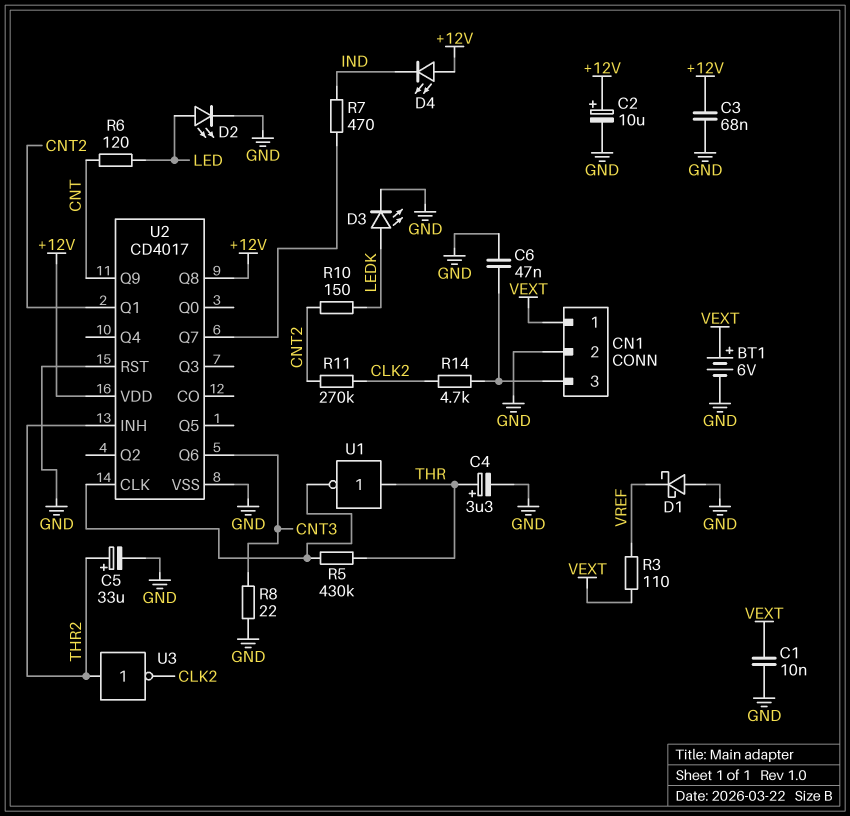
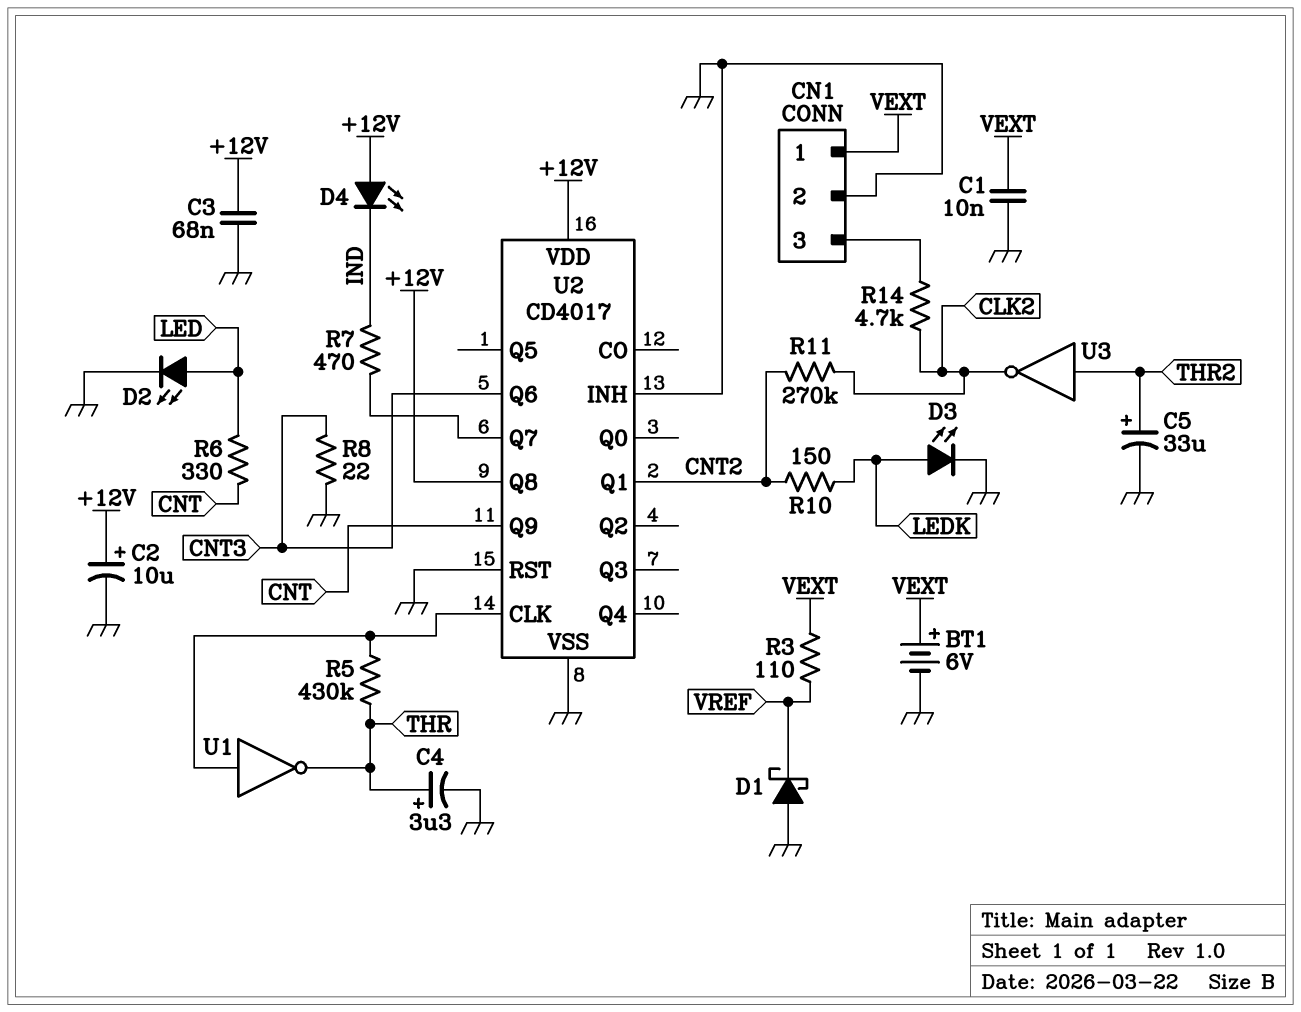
C6: 47nF (CN1/3, GND) -> none
R6: 120 (CNT, LED) -> 330 (CNT, LED)
U1: NOT (in THR, out U2/CLK) -> NOT (in U2/CLK, out THR)
U2 pin INH: THR2 -> GND

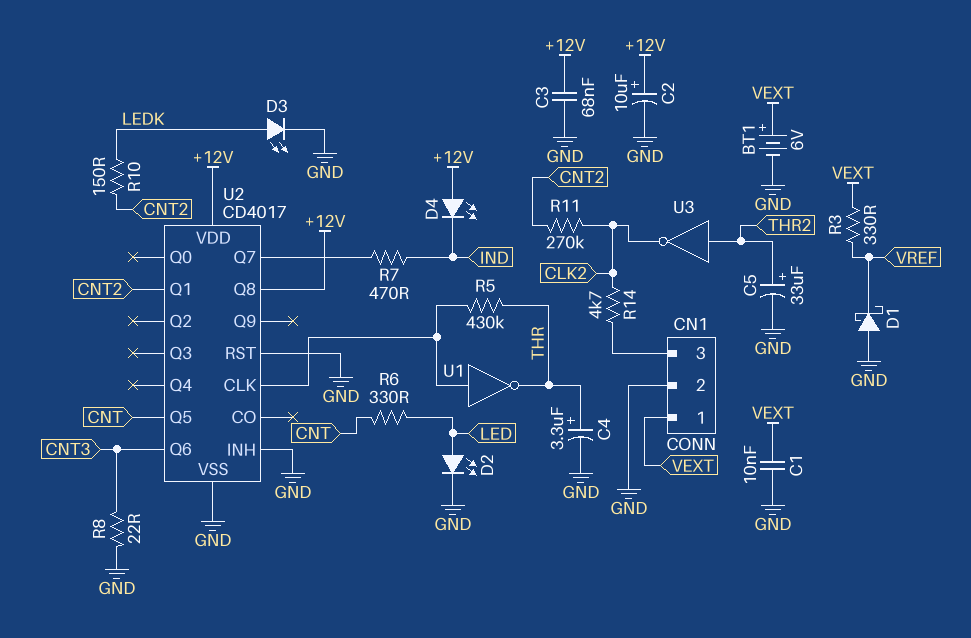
R3: 110 (VEXT, VREF) -> 330 (VEXT, VREF)
U2 pin Q5: none -> CNT
U2 pin Q9: CNT -> none

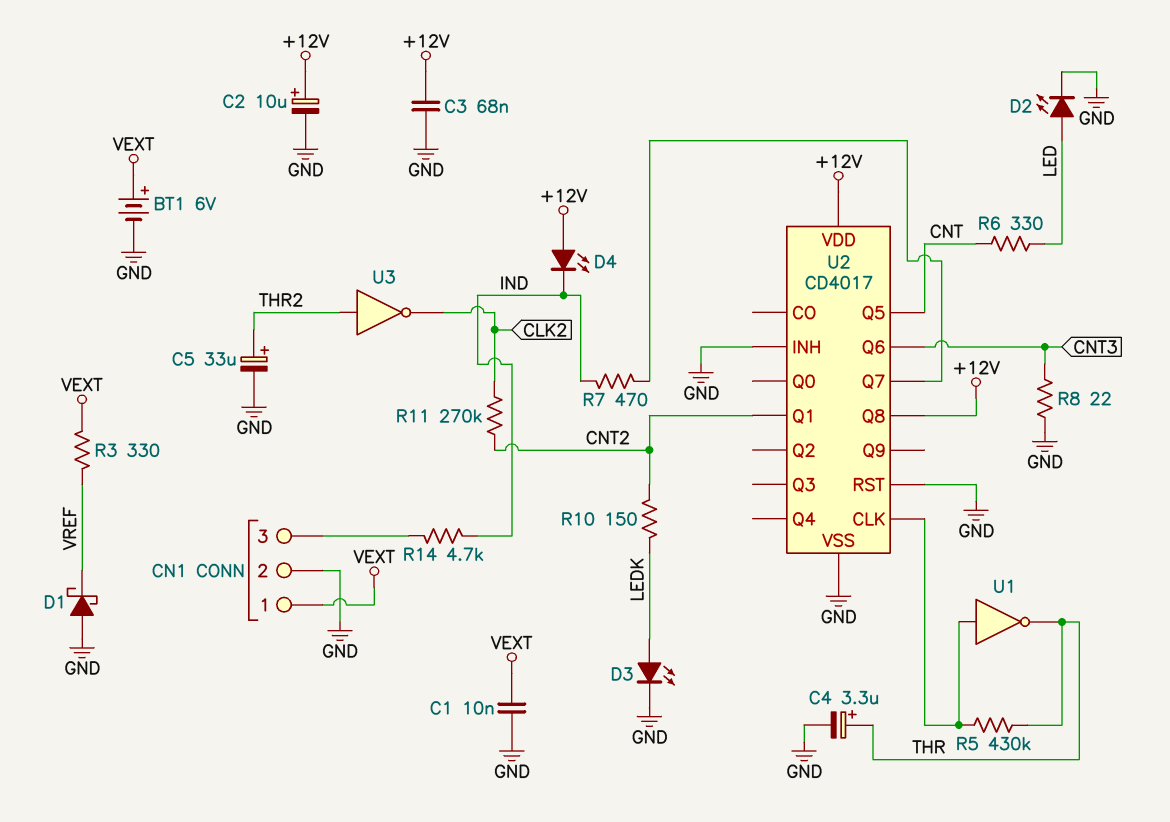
R14: 4.7k (CLK2, CN1/3) -> 4.7k (CN1/3, IND)

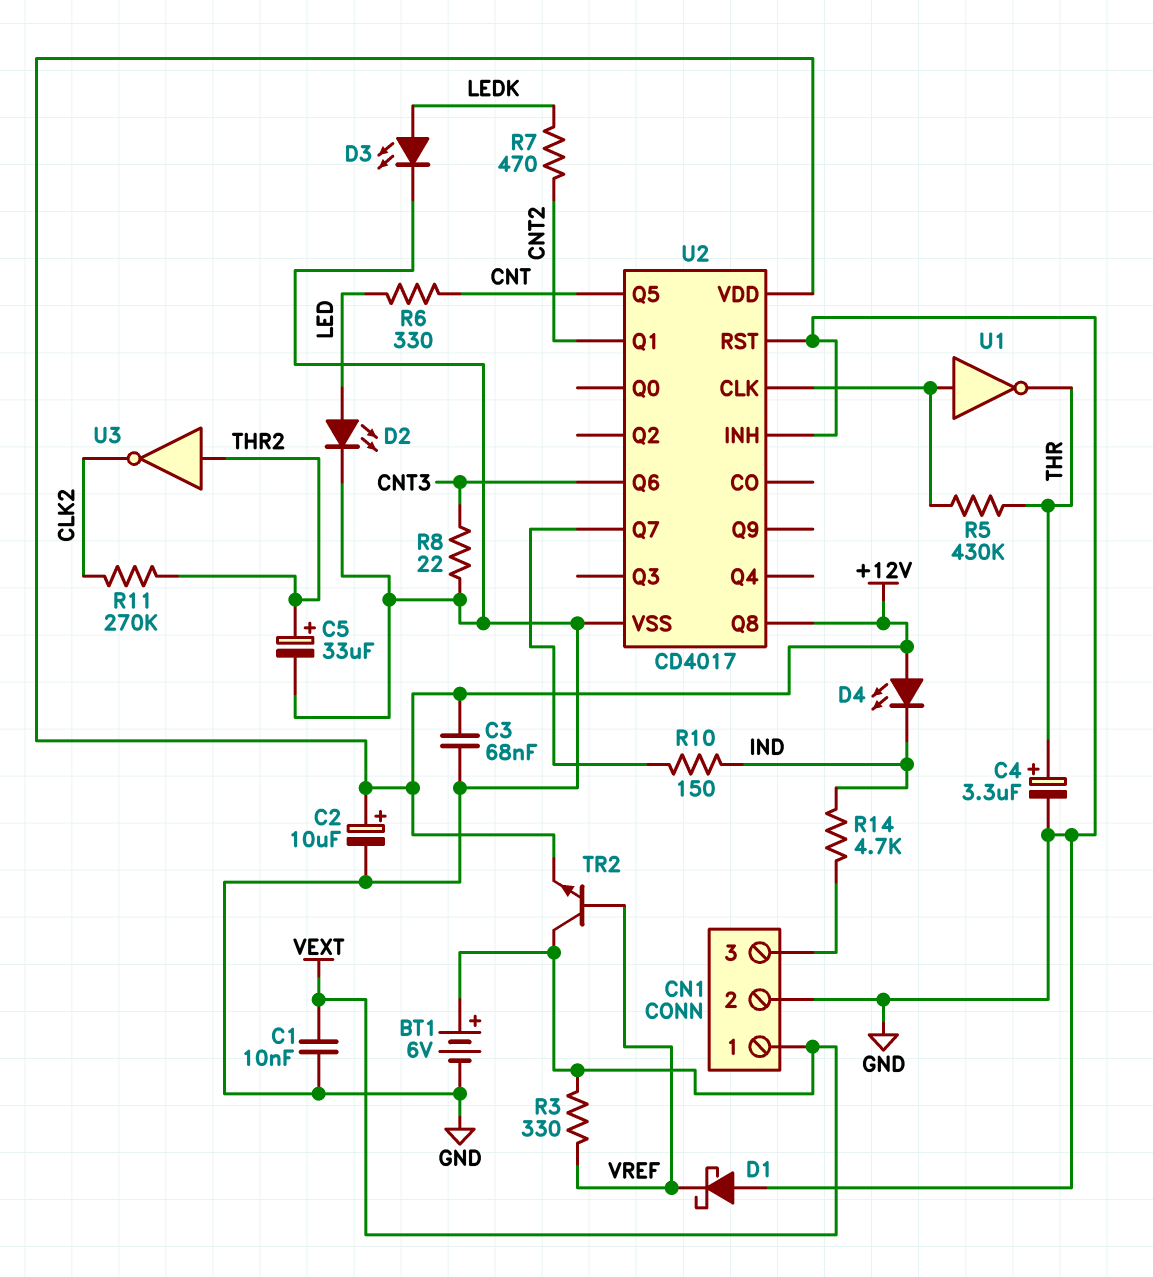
R7: 470 (IND, U2/Q7) -> 470 (CNT2, LEDK)
R10: 150 (CNT2, LEDK) -> 150 (IND, U2/Q7)
R11: 270k (CLK2, CNT2) -> 270k (CLK2, THR2)
TR2: none -> NPN (B VREF, C VEXT, E +12V)

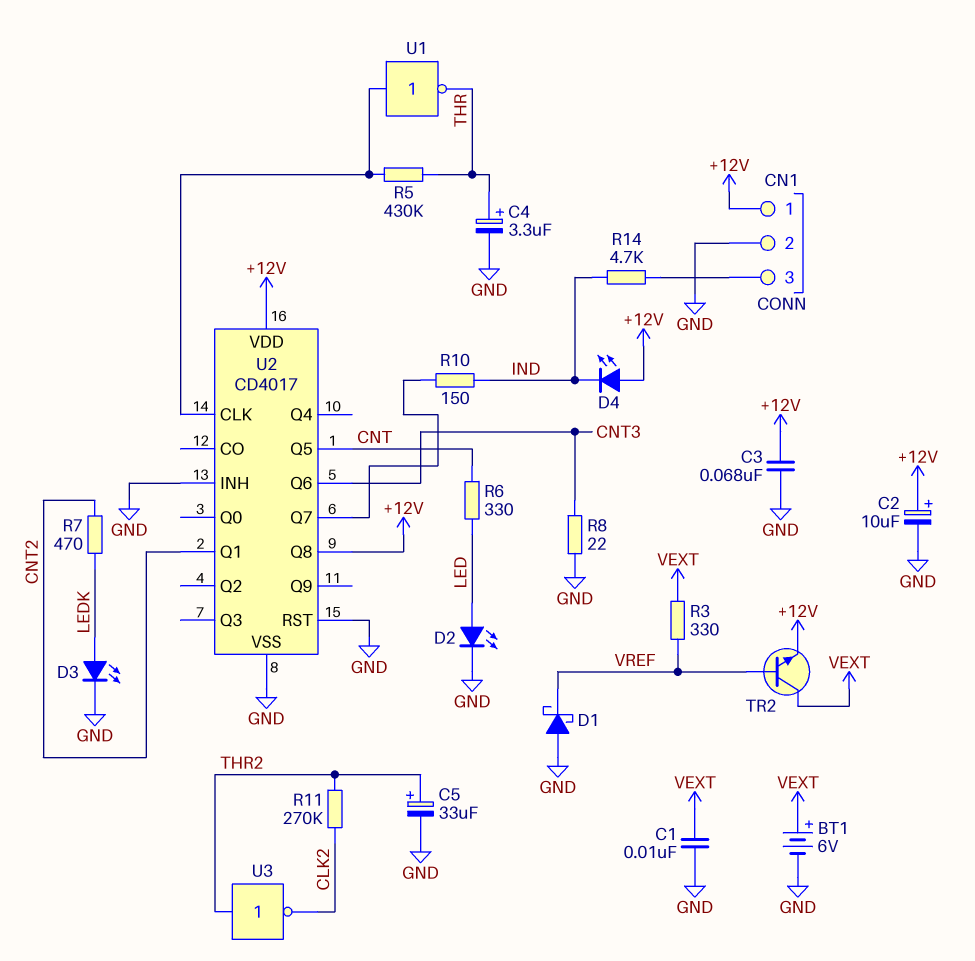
CN1 pin 1: VEXT -> +12V

